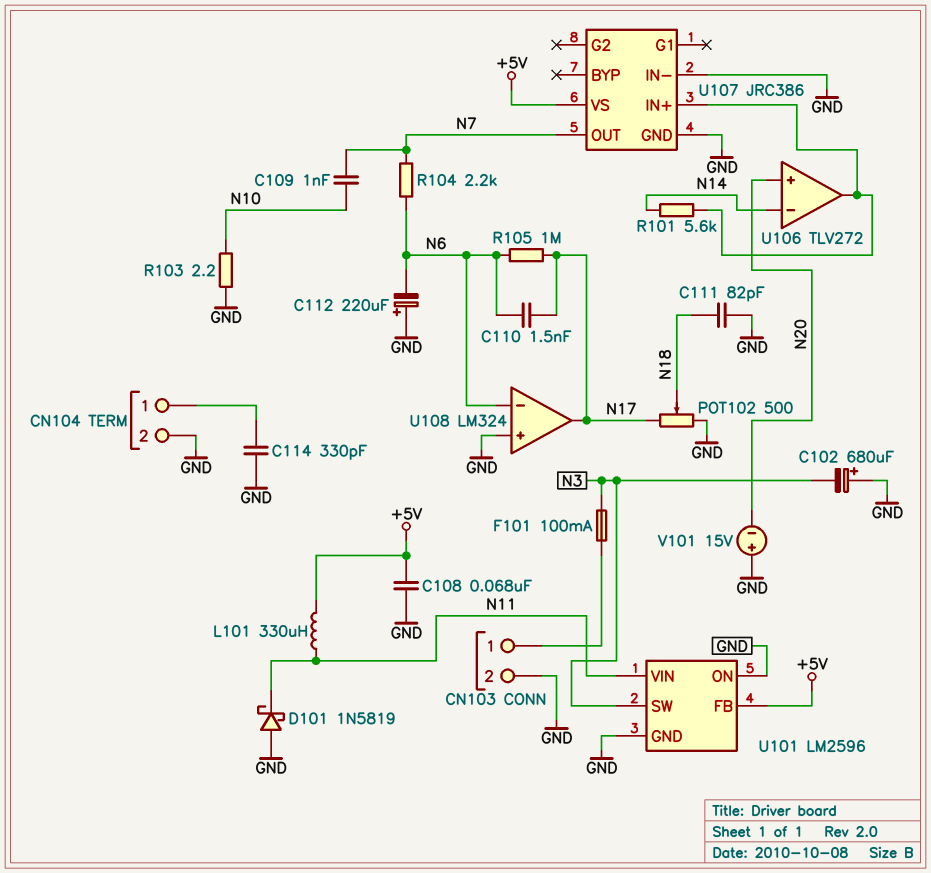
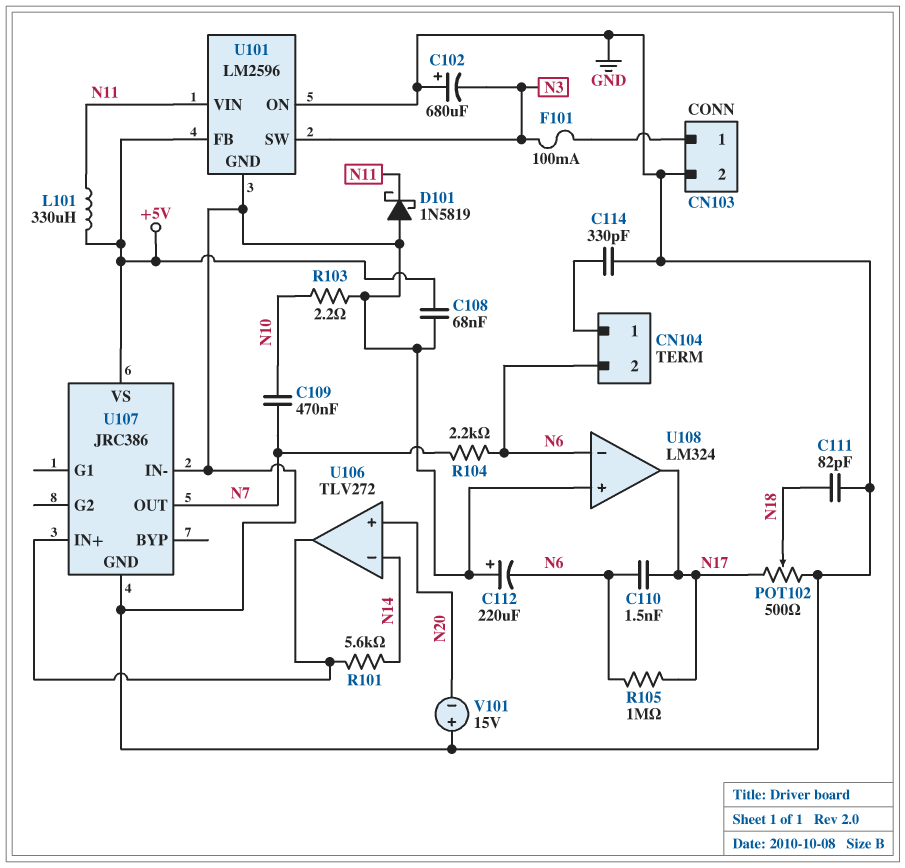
C109: 1nF (N7, N10) -> 470nF (N7, N10)
CN104 pin 2: GND -> N6

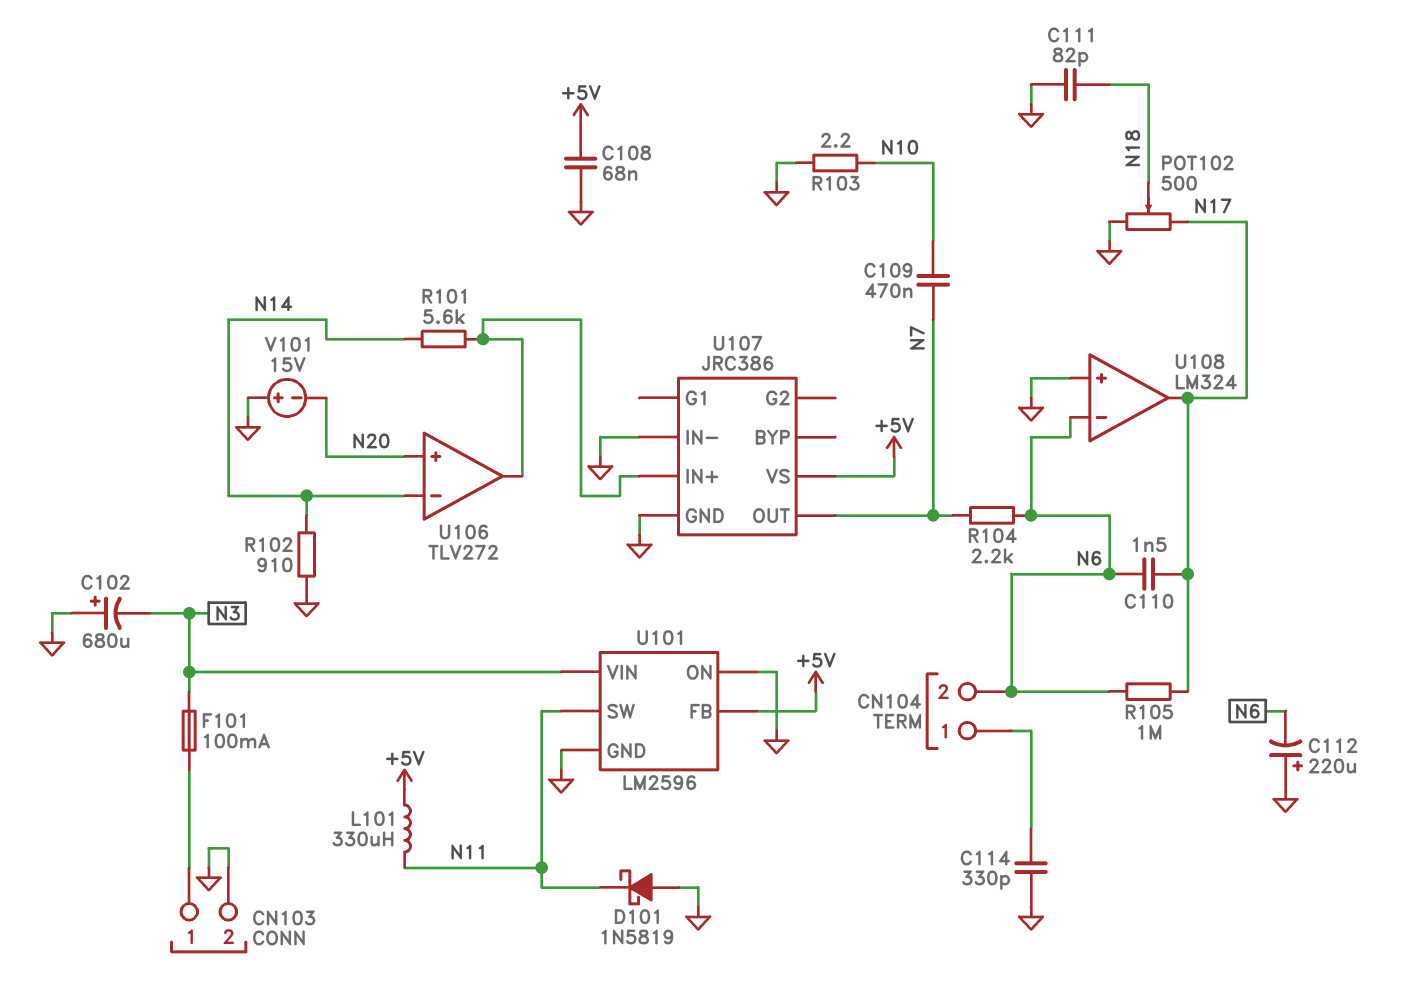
R102: none -> 910 (GND, N14)
U101 pin SW: N3 -> N11
U101 pin VIN: N11 -> N3

